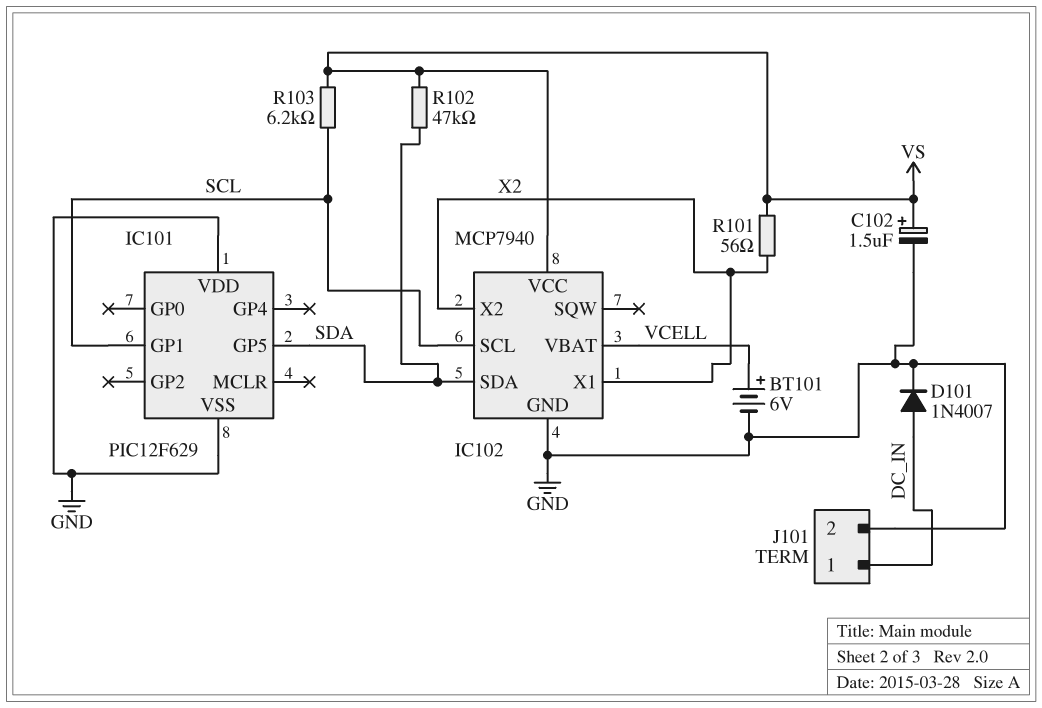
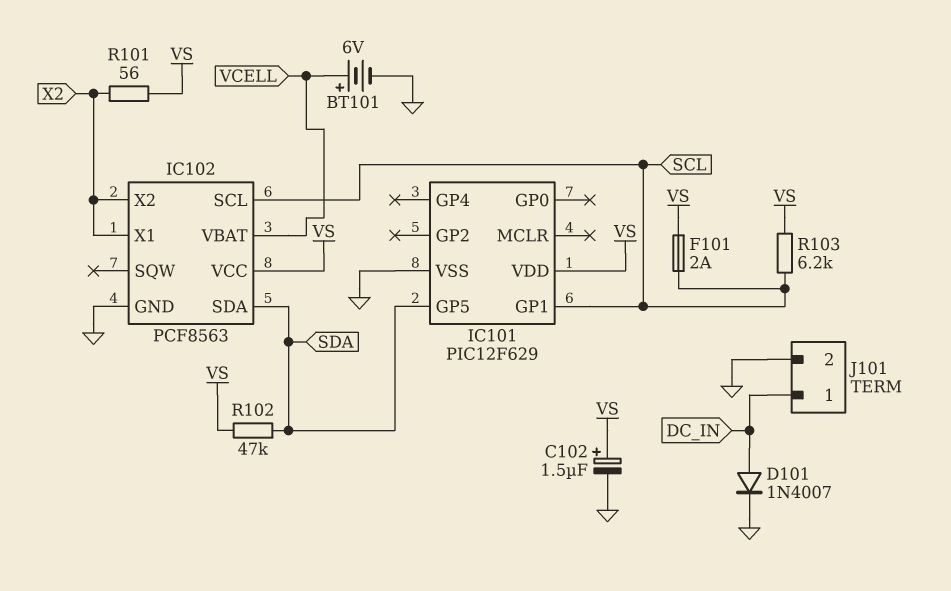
F101: none -> 2A (SCL, VS)
IC101 pin VDD: GND -> VS
IC102: MCP7940 -> PCF8563

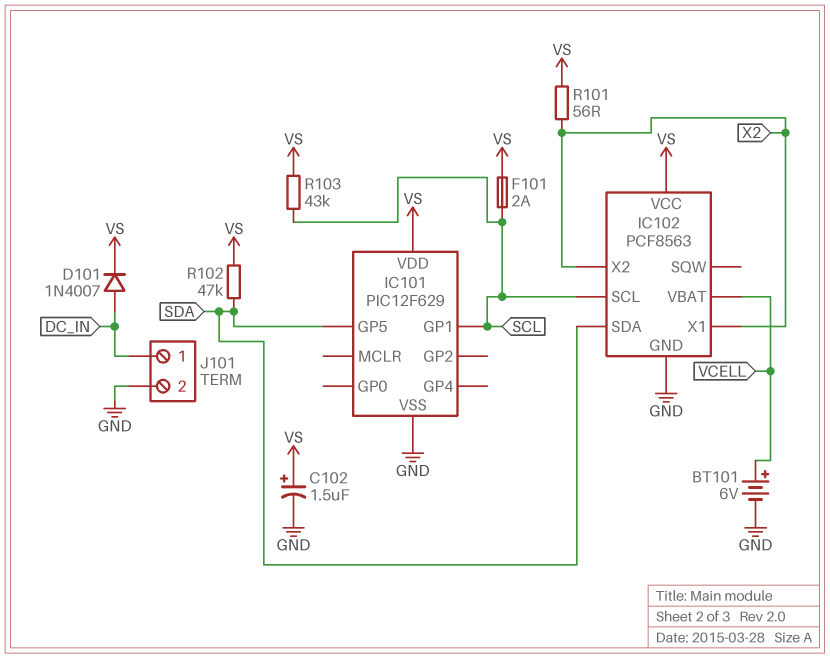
D101: diode 1N4007 (A DC_IN, K GND) -> diode 1N4007 (A DC_IN, K VS)
R103: 6.2k (SCL, VS) -> 43k (SCL, VS)

